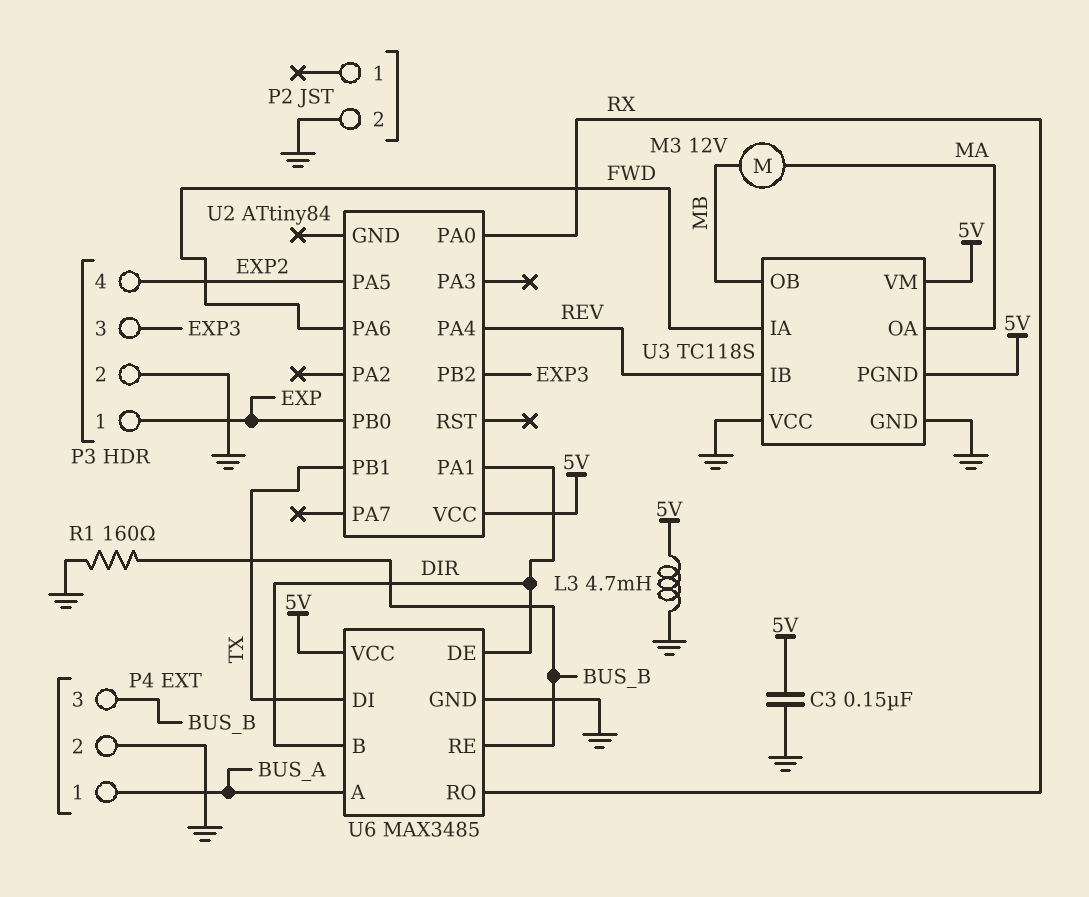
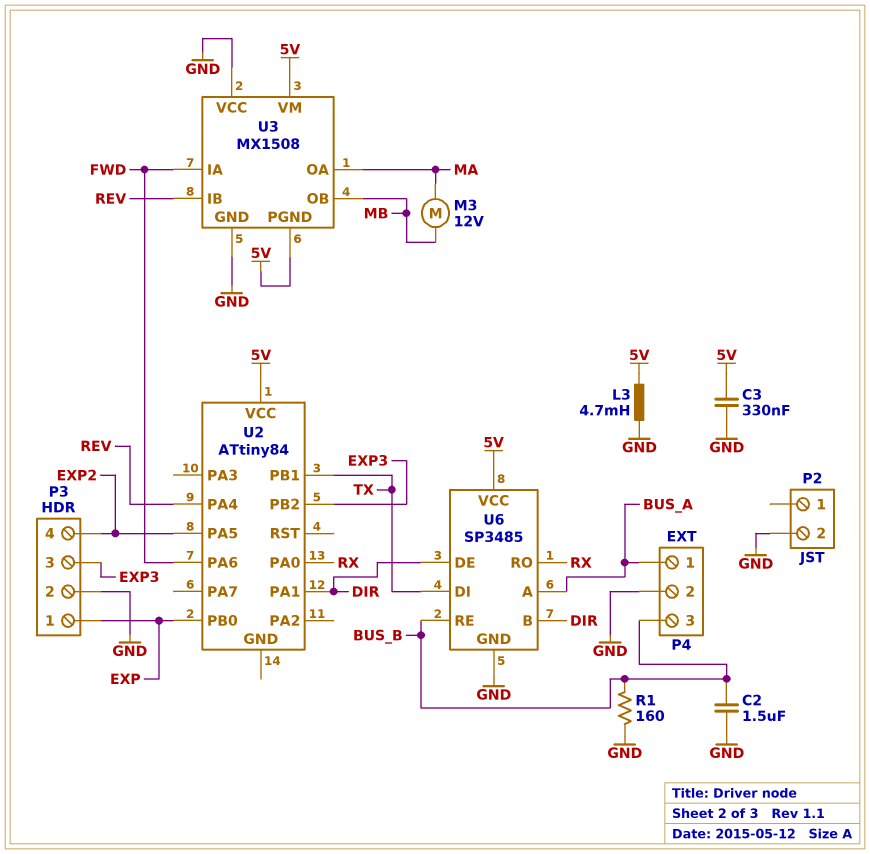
C2: none -> 1.5uF (BUS_B, GND)
C3: 150nF (5V, GND) -> 330nF (5V, GND)
U3: TC118S -> MX1508
U6: MAX3485 -> SP3485

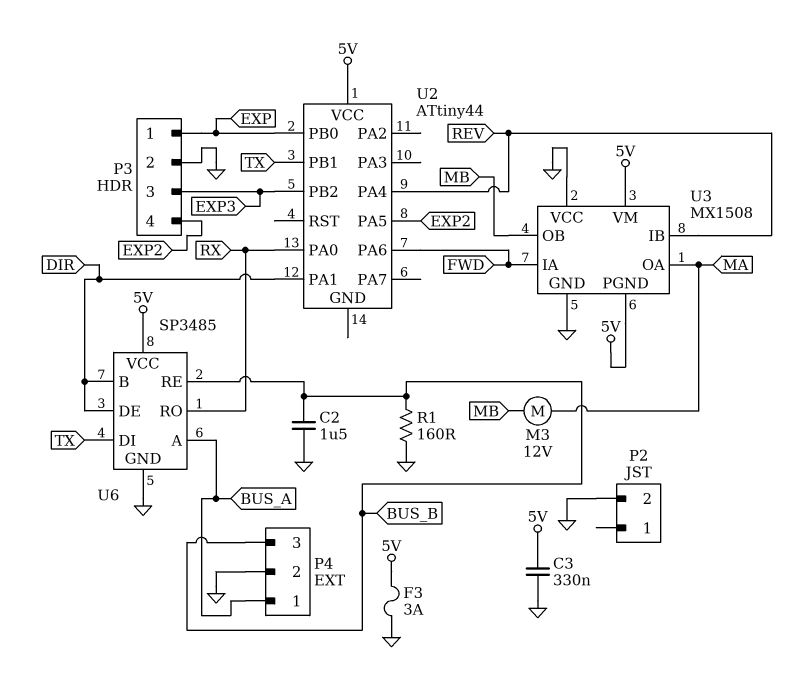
F3: none -> 3A (5V, GND)
L3: 4.7mH (5V, GND) -> none
U2: ATtiny84 -> ATtiny44

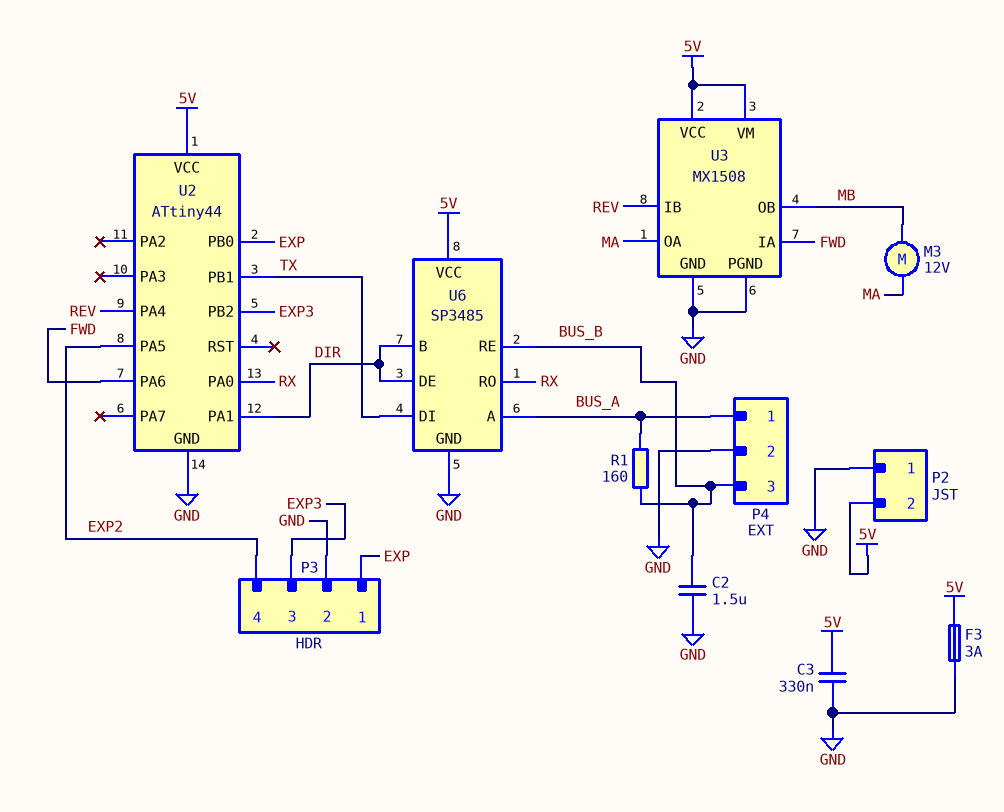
P2 pin 1: none -> GND
P2 pin 2: GND -> 5V
R1: 160 (BUS_B, GND) -> 160 (BUS_A, BUS_B)
U2 pin GND: none -> GND
U3 pin PGND: 5V -> GND
U3 pin VCC: GND -> 5V

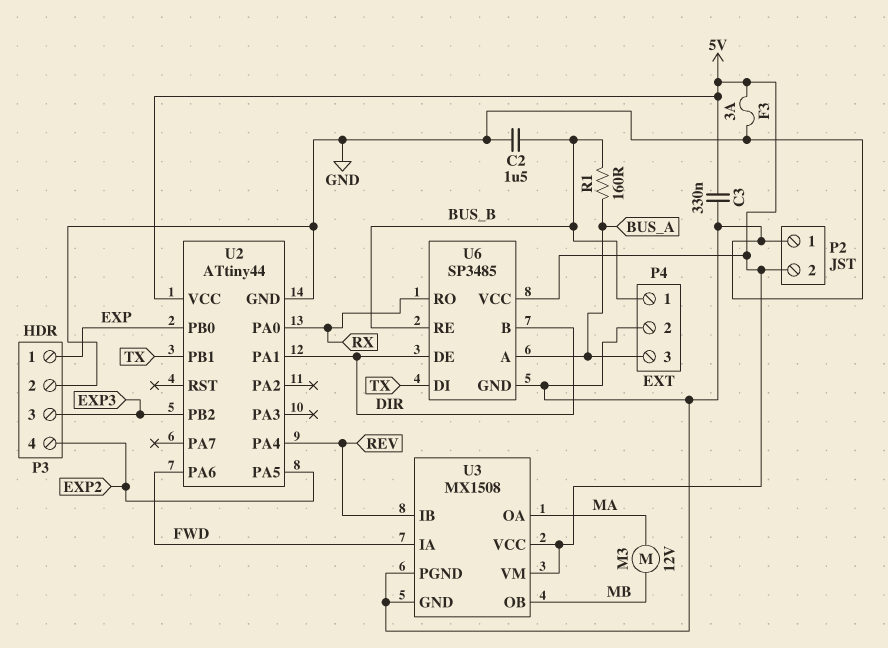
P4 pin 1: BUS_A -> BUS_B
P4 pin 3: BUS_B -> BUS_A

